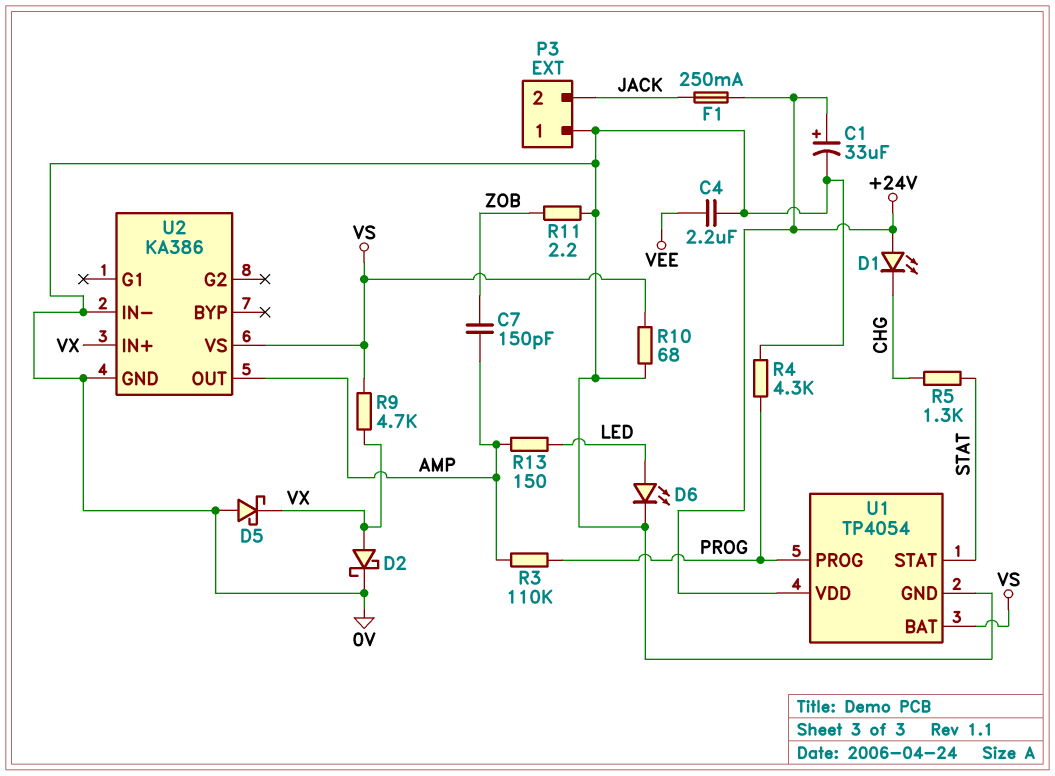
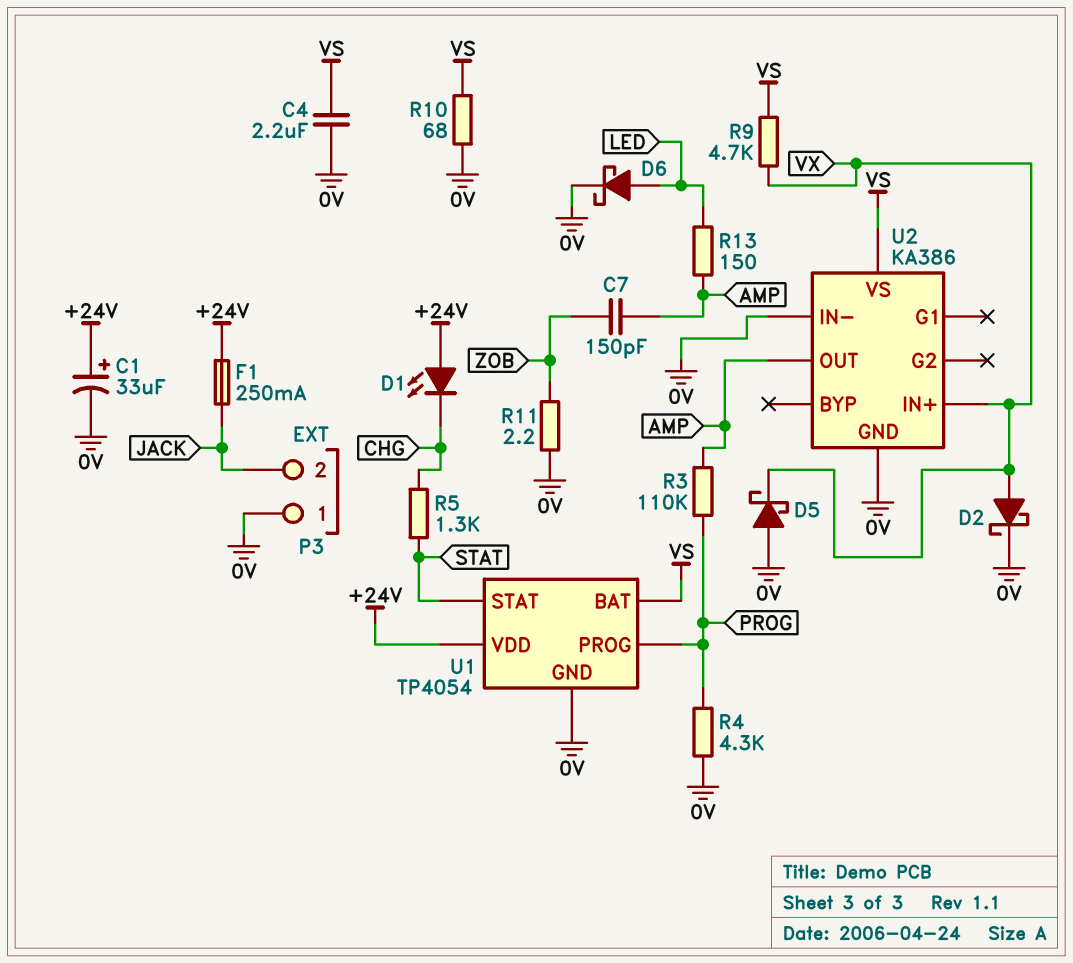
C4: 2.2uF (0V, VEE) -> 2.2uF (0V, VS)
D6: LED (A LED, K 0V) -> schottky (A LED, K 0V)

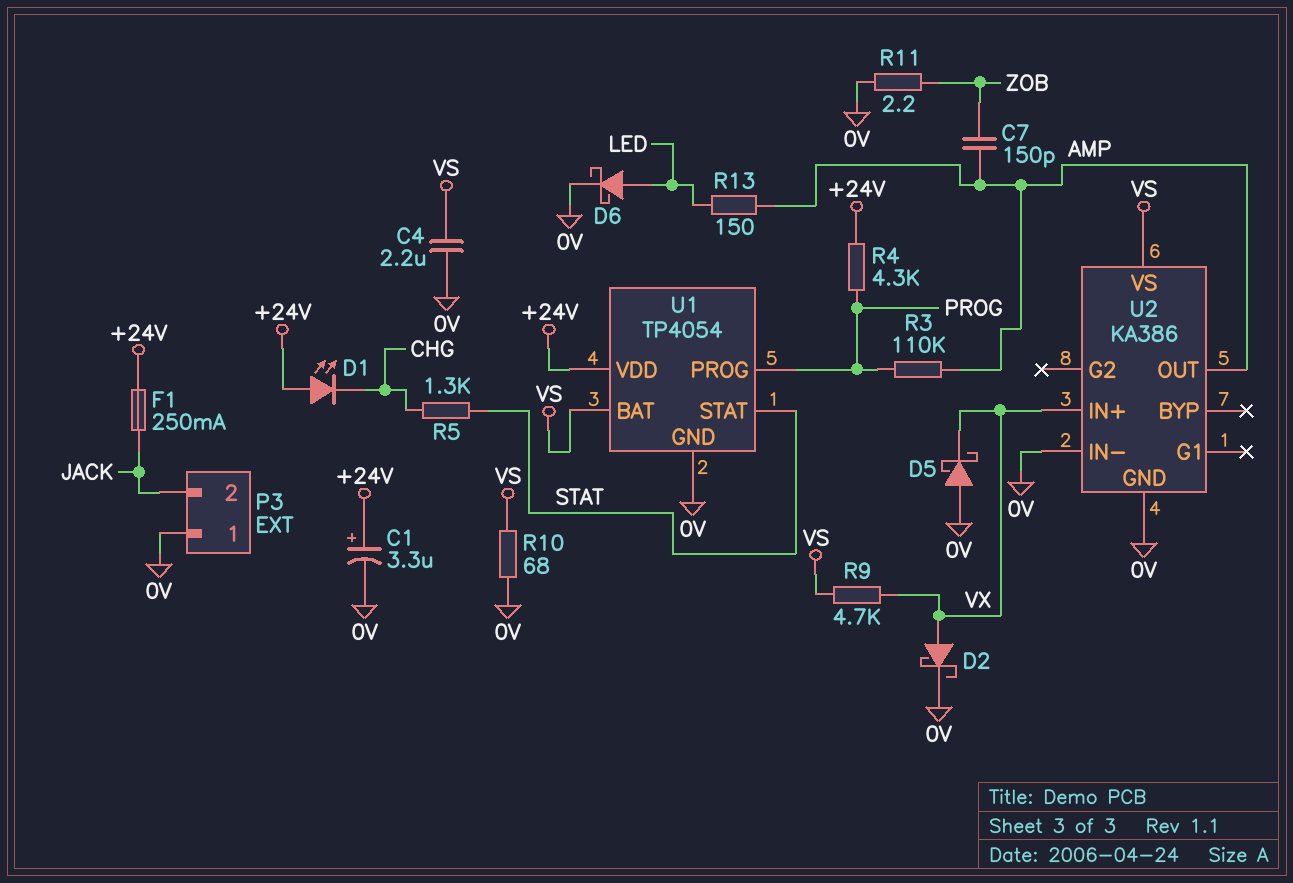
C1: 33uF (plus +24V, minus 0V) -> 3.3uF (plus +24V, minus 0V)
R4: 4.3k (0V, PROG) -> 4.3k (+24V, PROG)

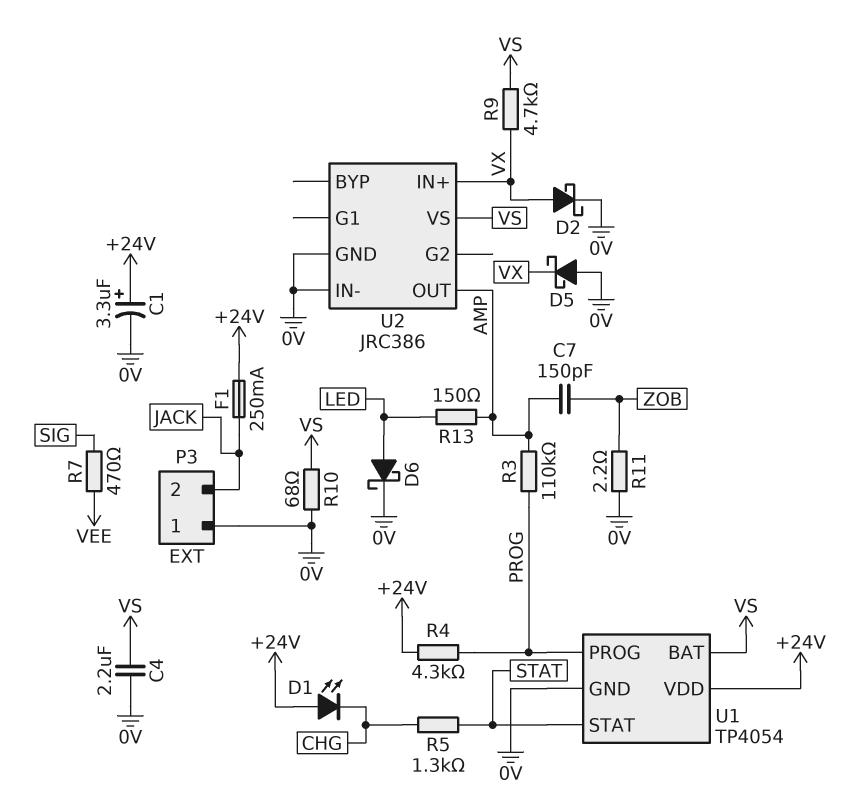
R7: none -> 470 (SIG, VEE)
U2: KA386 -> JRC386

